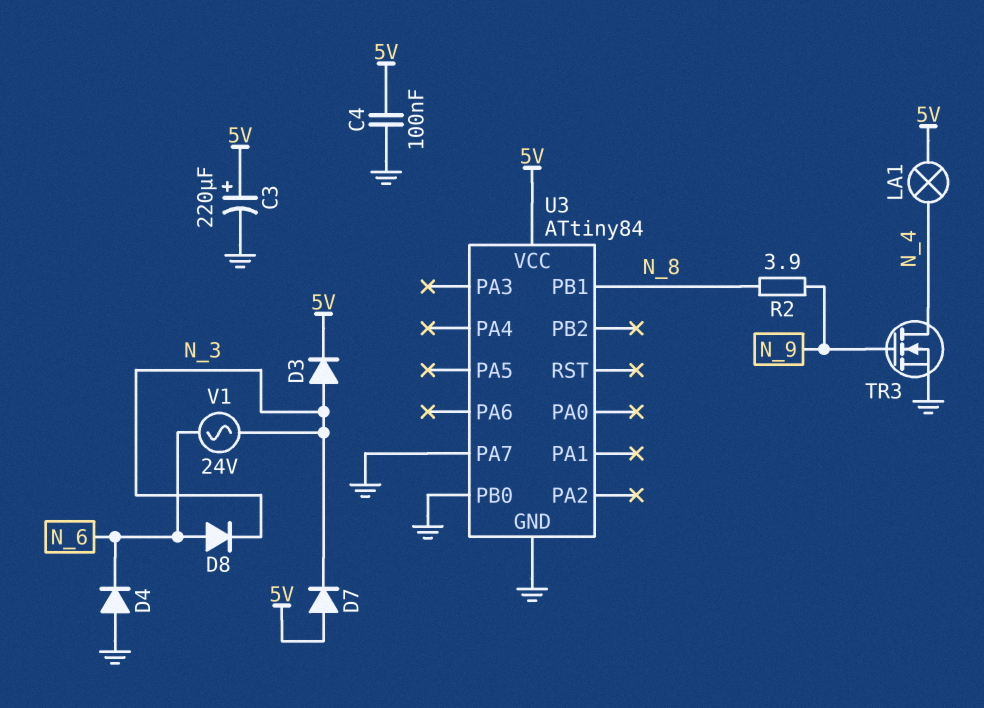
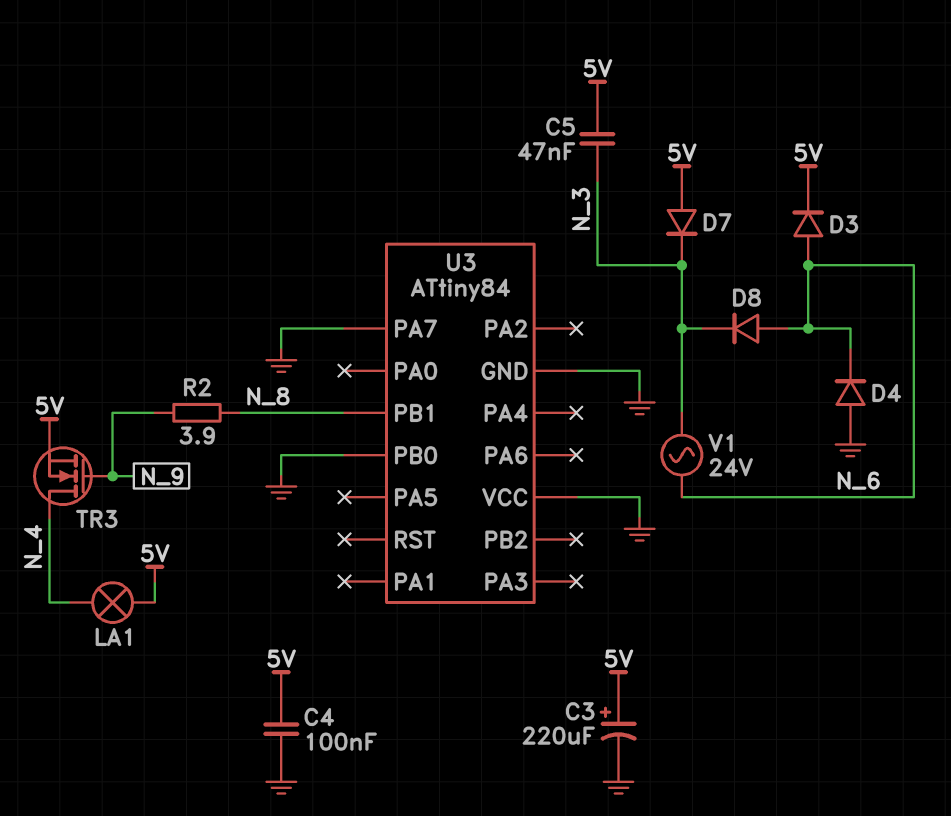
C5: none -> 47nF (5V, N_3)
D3: diode (A N_3, K 5V) -> diode (A N_6, K 5V)
TR3: NMOS (G N_9, D N_4, S GND) -> NMOS (G N_9, D N_4, S 5V)
U3 pin VCC: 5V -> GND

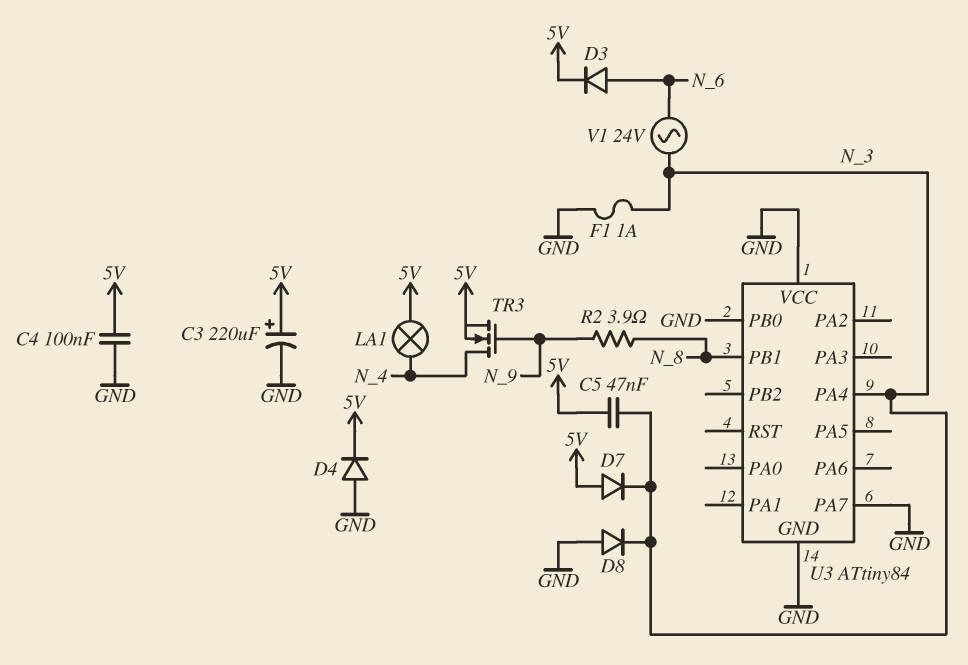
D4: diode (A GND, K N_6) -> diode (A GND, K 5V)
D8: diode (A N_6, K N_3) -> diode (A GND, K N_3)
F1: none -> 1A (GND, N_3)
U3 pin PA4: none -> N_3

